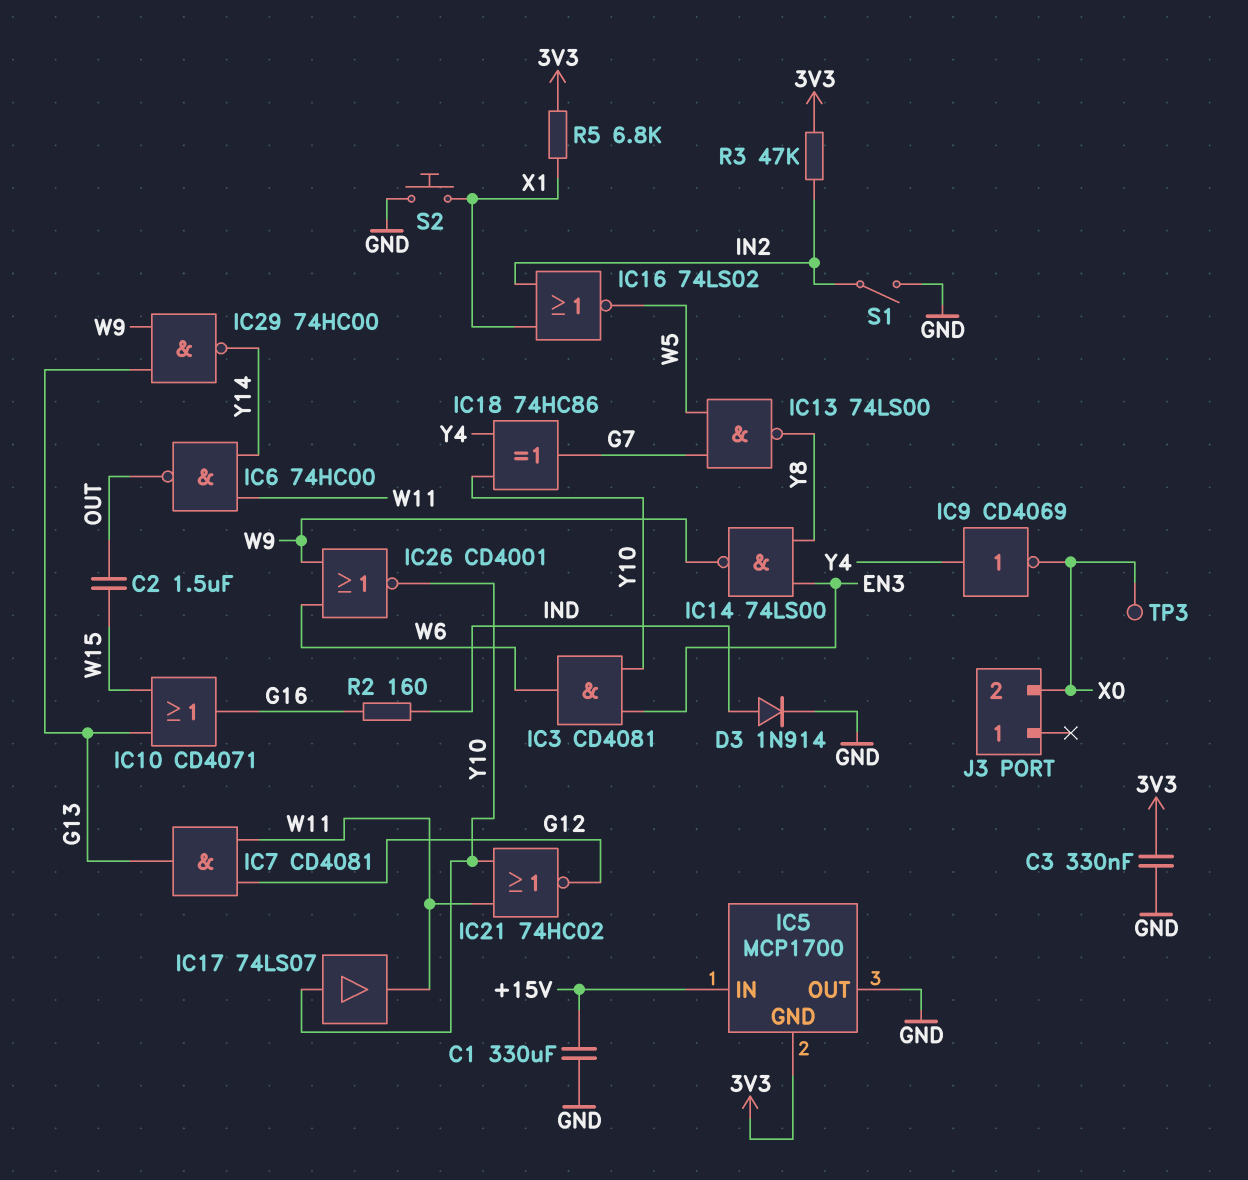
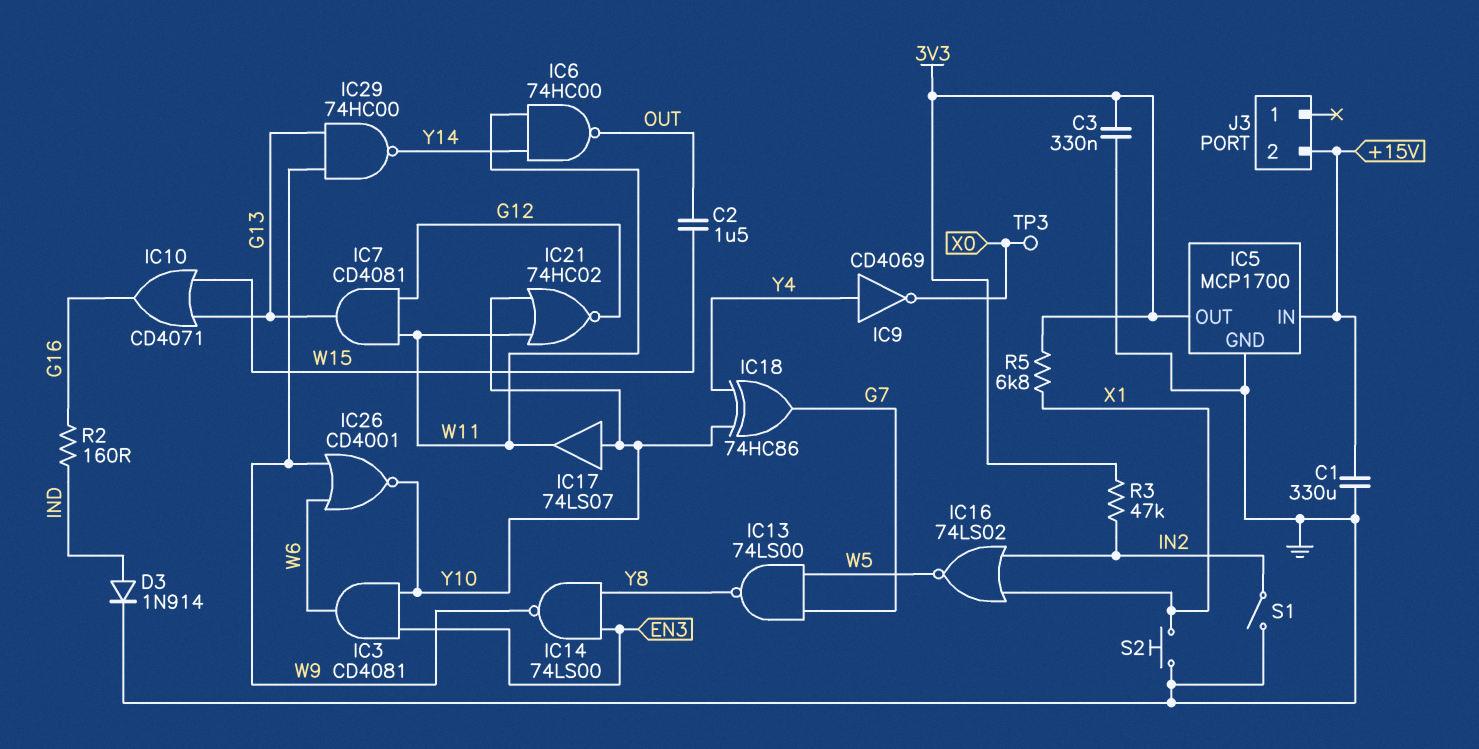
IC5 pin GND: 3V3 -> GND
IC5 pin OUT: GND -> 3V3
J3 pin 2: X0 -> +15V

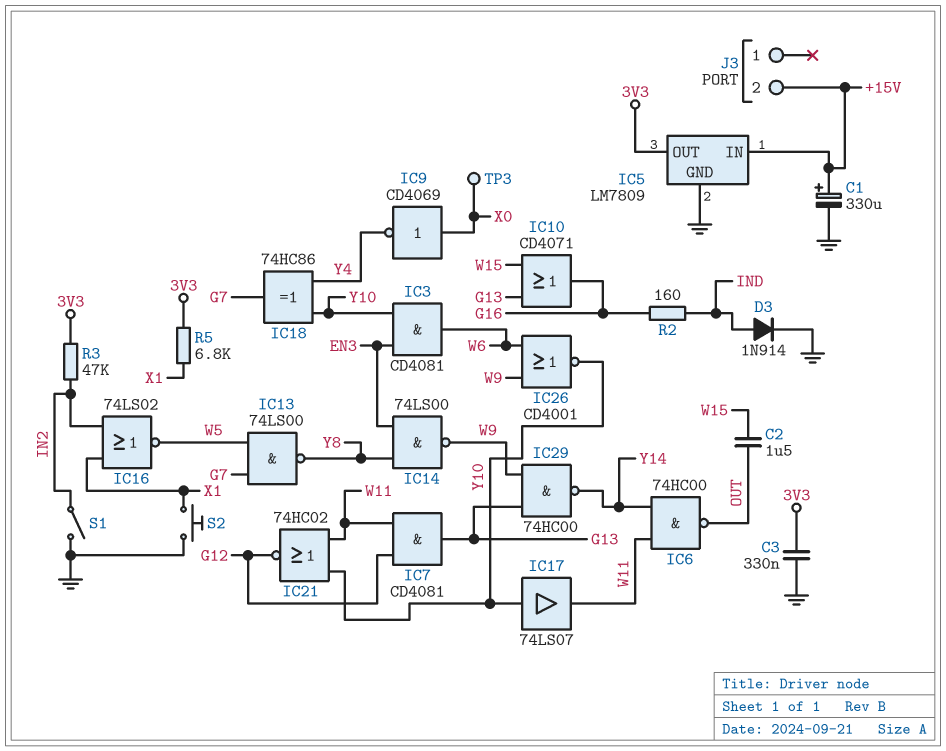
C1: 330uF (+15V, GND) -> 330uF (plus +15V, minus GND)
IC5: MCP1700 -> LM7809
IC9: NOT CD4069 (in Y4, out X0) -> NOT CD4069 (in X0, out Y4)

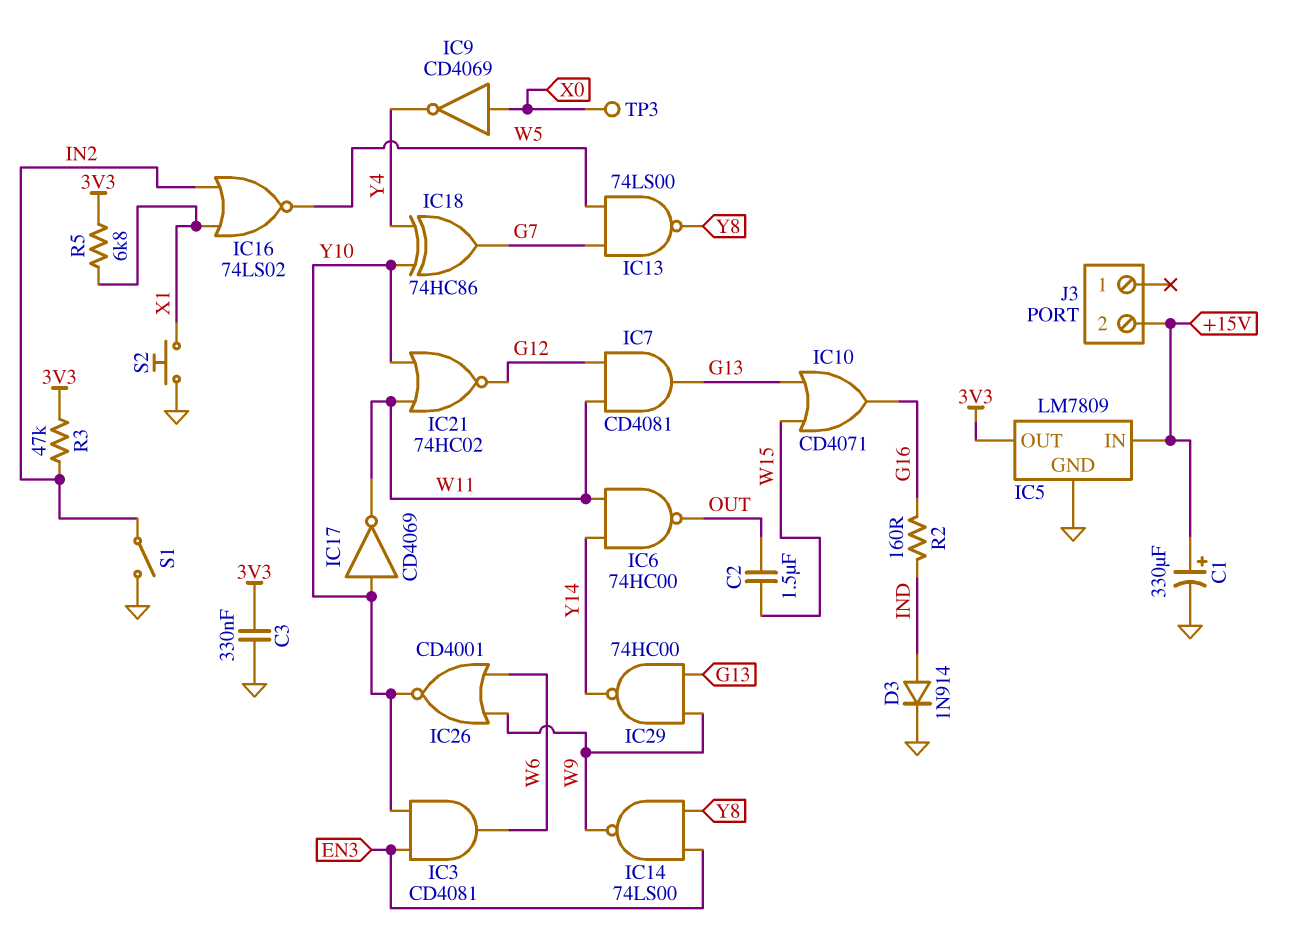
IC17: buffer 74LS07 (in Y10, out W11) -> NOT CD4069 (in Y10, out W11)

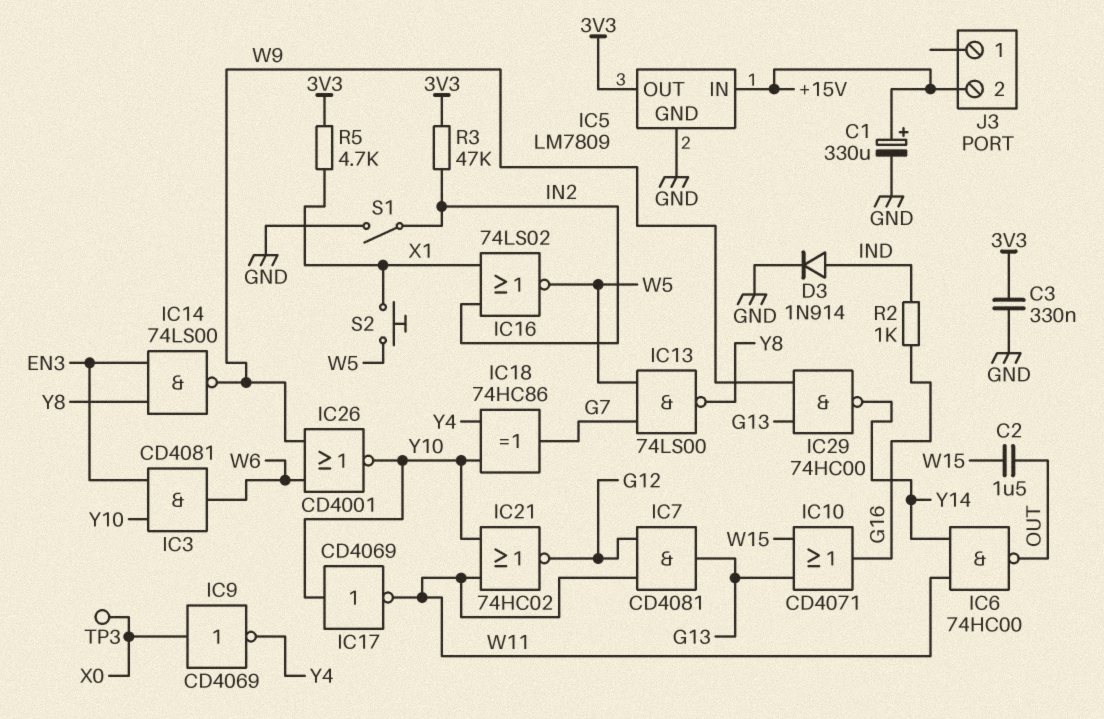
R2: 160 (G16, IND) -> 1k (G16, IND)
R5: 6.8k (3V3, X1) -> 4.7k (3V3, X1)
S2: button (GND, X1) -> button (W5, X1)

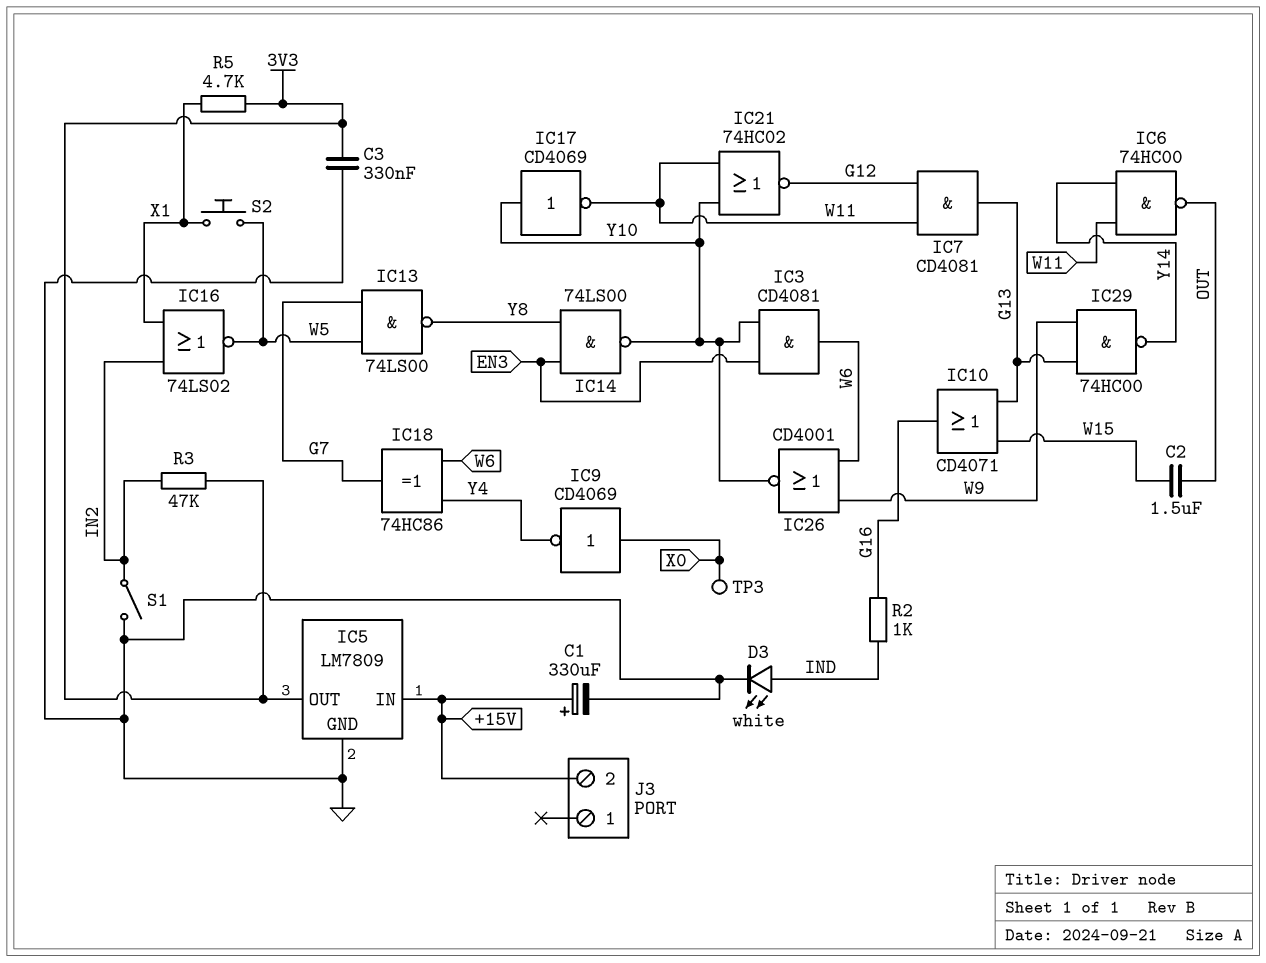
D3: diode 1N914 (A IND, K GND) -> LED white (A IND, K GND)
IC14: NAND 74LS00 (in EN3, in Y8, out W9) -> NAND 74LS00 (in EN3, in Y8, out Y10)
IC18: XOR 74HC86 (in Y4, in Y10, out G7) -> XOR 74HC86 (in W6, in Y4, out G7)

